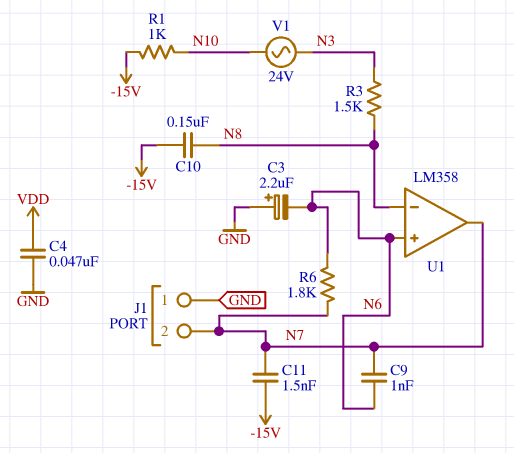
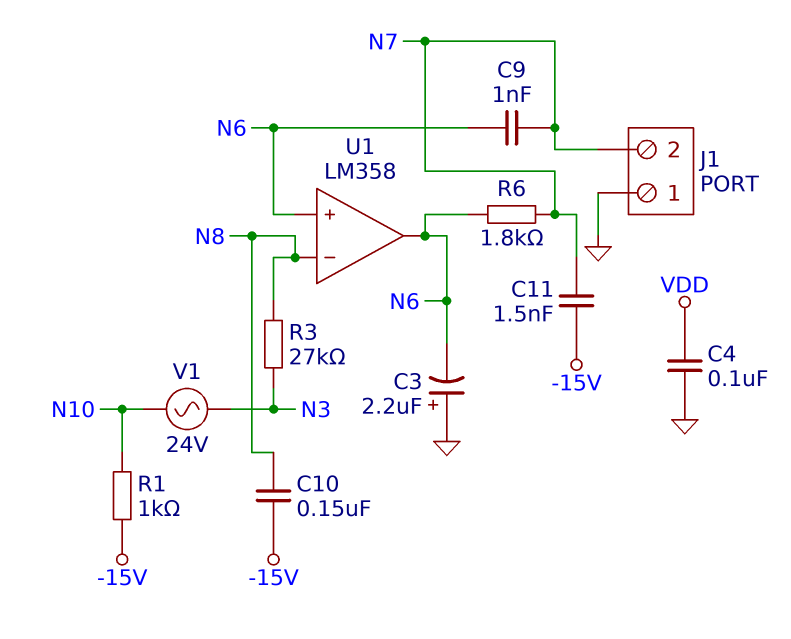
C4: 47nF (GND, VDD) -> 100nF (GND, VDD)
R3: 1.5k (N3, N8) -> 27k (N3, N8)
U1 pin out: N7 -> N6

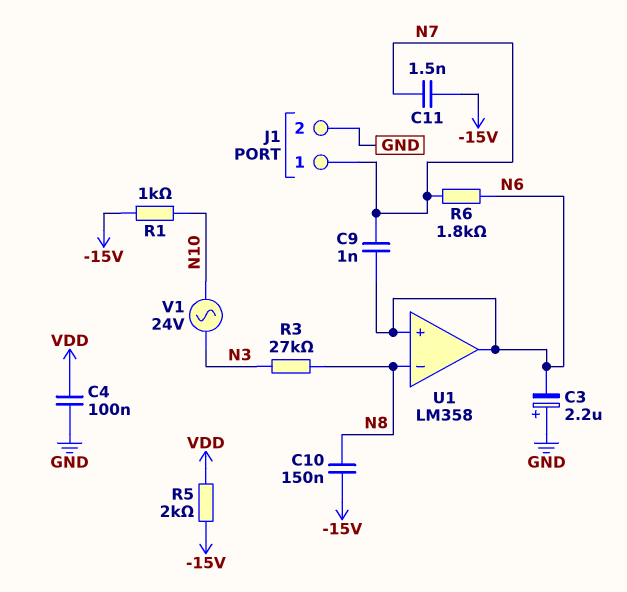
J1 pin 1: GND -> N7
J1 pin 2: N7 -> GND
R5: none -> 2k (-15V, VDD)

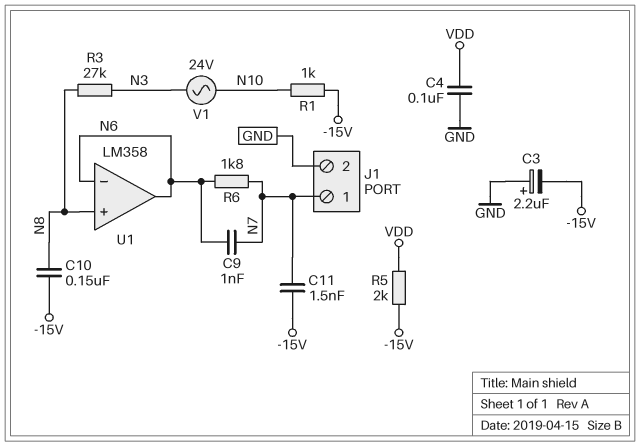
C3: 2.2uF (plus GND, minus N6) -> 2.2uF (plus GND, minus -15V)
U1 pin in+: N6 -> N8
U1 pin in-: N8 -> N6

